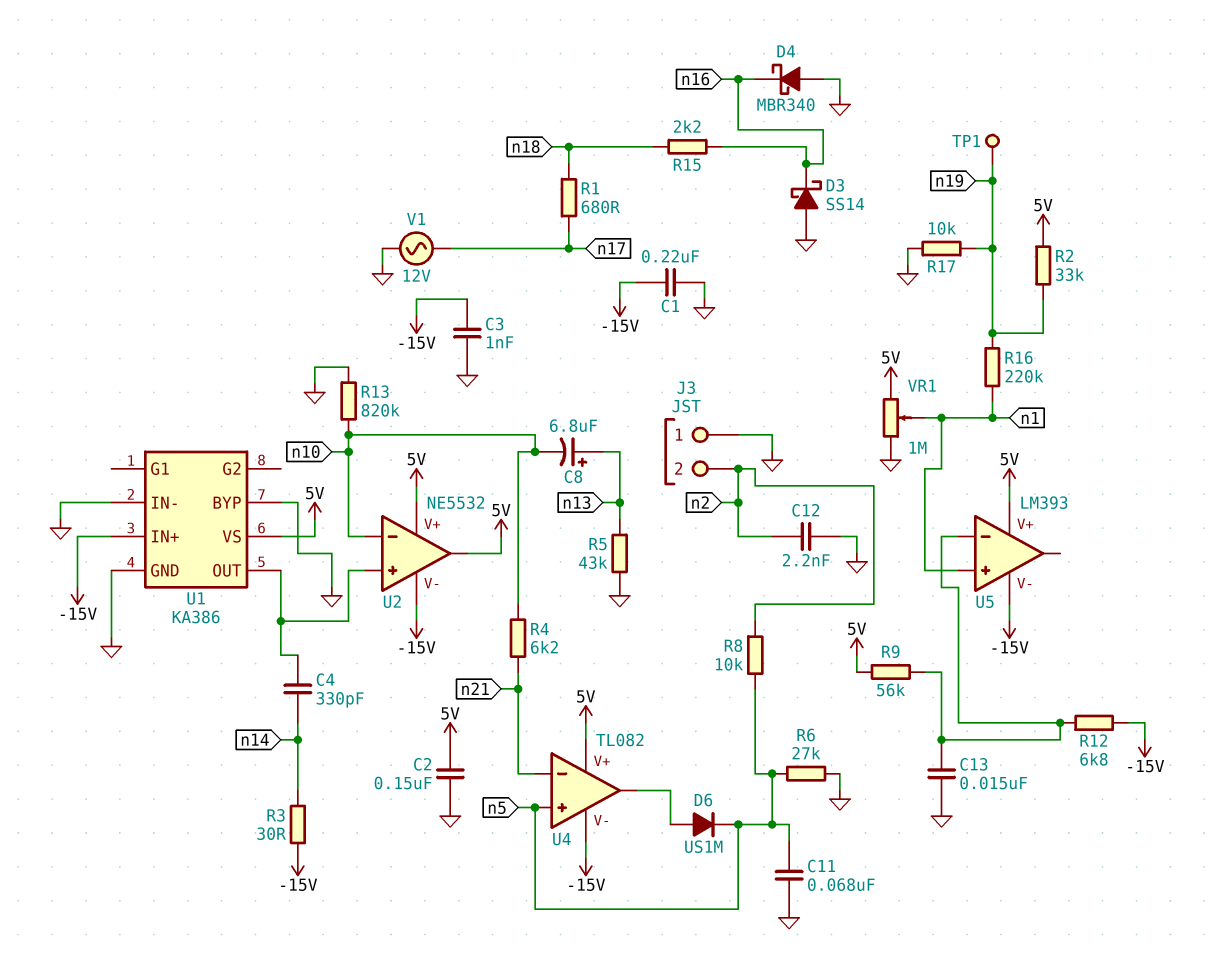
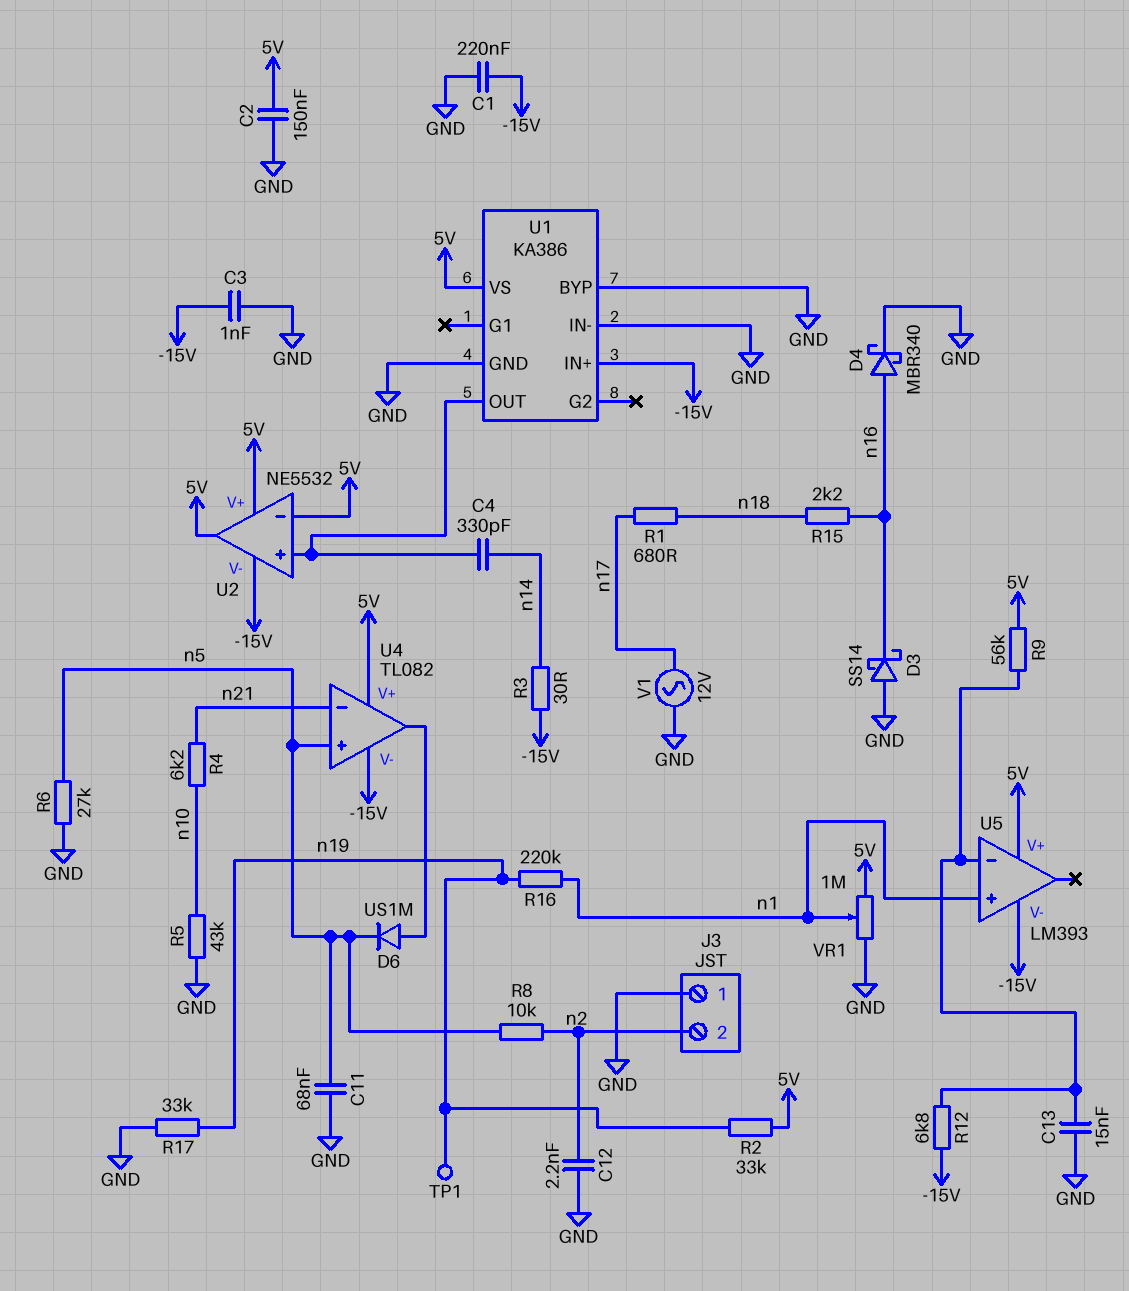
C8: 6.8uF (plus n13, minus n10) -> none
D4: schottky MBR340 (A GND, K n16) -> schottky MBR340 (A n16, K GND)
R5: 43k (GND, n13) -> 43k (GND, n10)
R13: 820k (GND, n10) -> none
R17: 10k (GND, n19) -> 33k (GND, n19)
U2 pin in-: n10 -> 5V

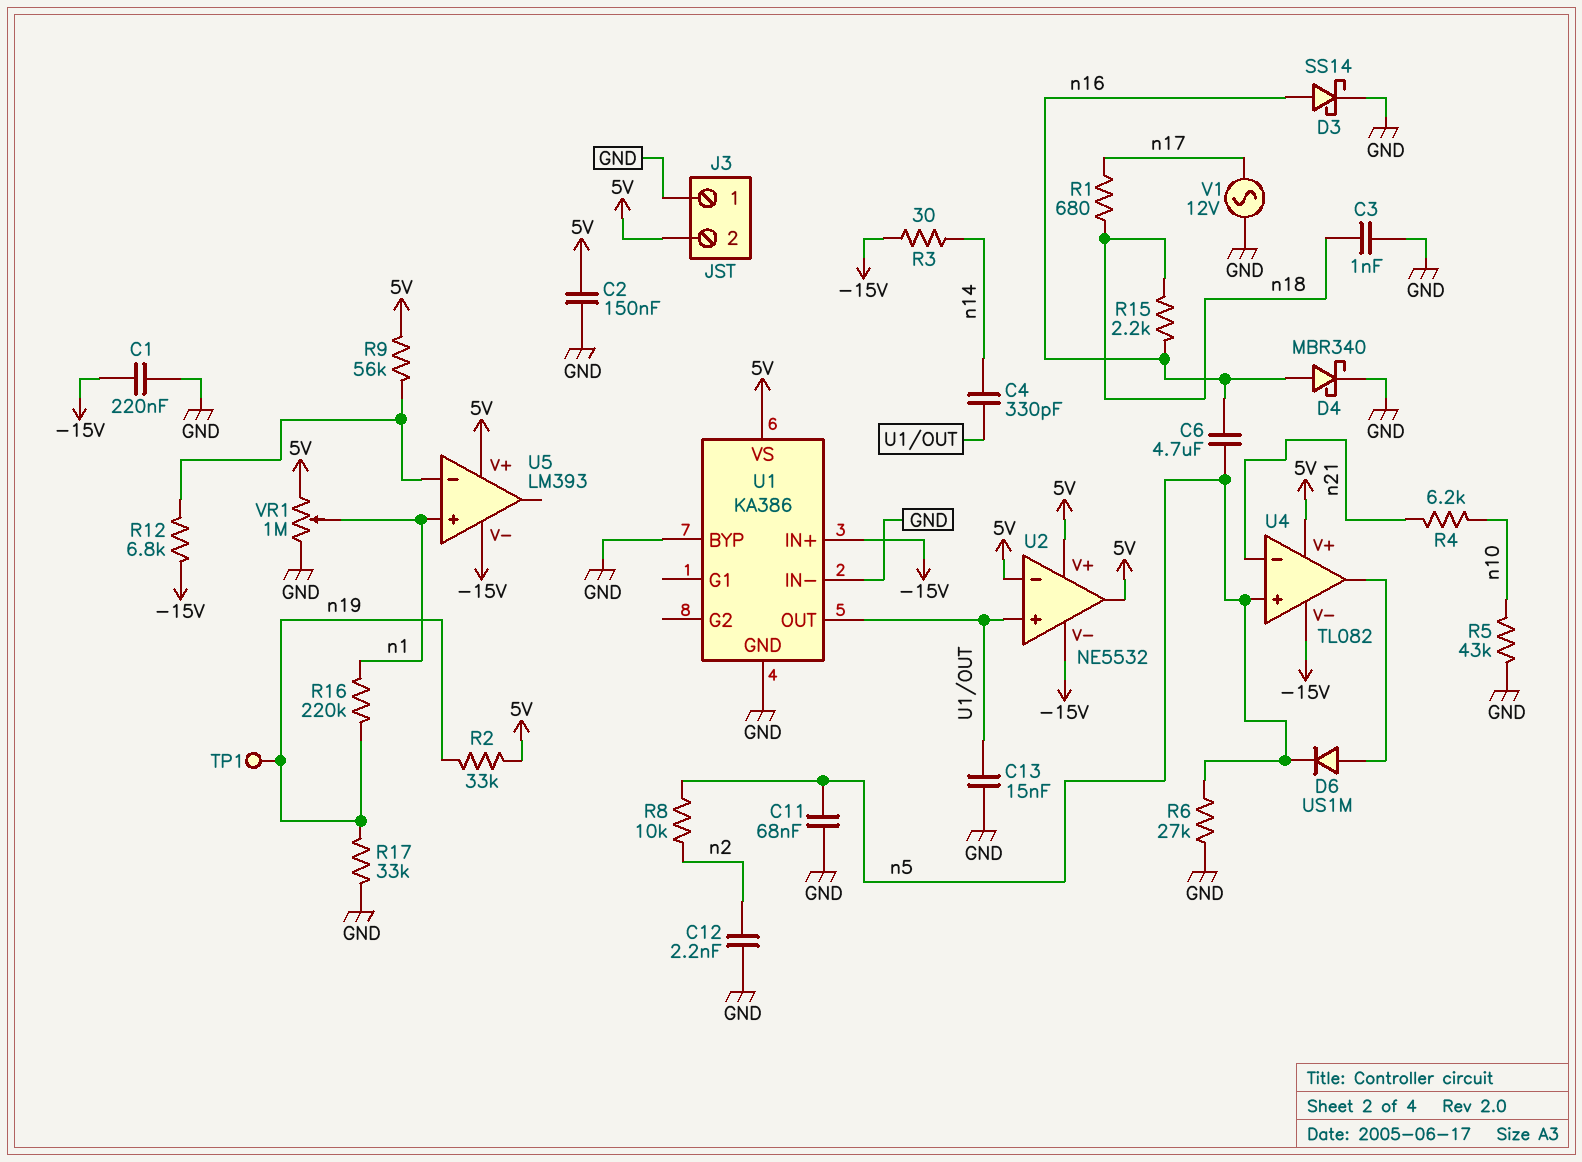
C3: 1nF (-15V, GND) -> 1nF (GND, n18)
C6: none -> 4.7uF (n5, n16)
C13: 15nF (GND, U5/in-) -> 15nF (GND, U1/OUT)
D3: schottky SS14 (A GND, K n16) -> schottky SS14 (A n16, K GND)
J3 pin 2: n2 -> 5V

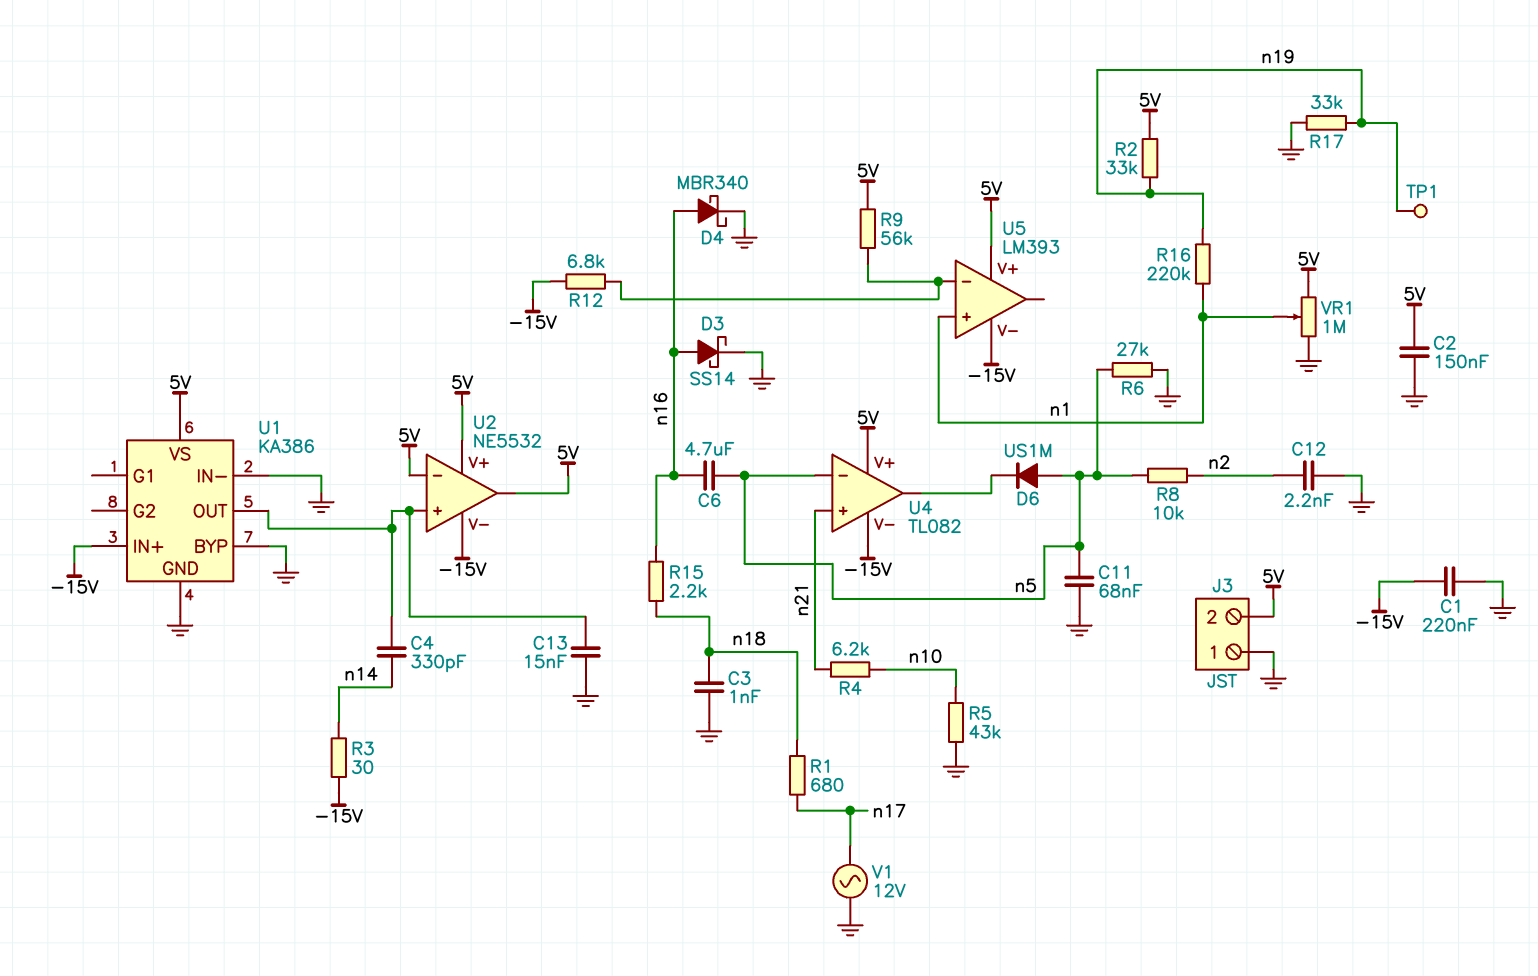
D6: diode US1M (A U4/out, K n5) -> diode US1M (A n5, K U4/out)
U4 pin in+: n5 -> n21
U4 pin in-: n21 -> n5

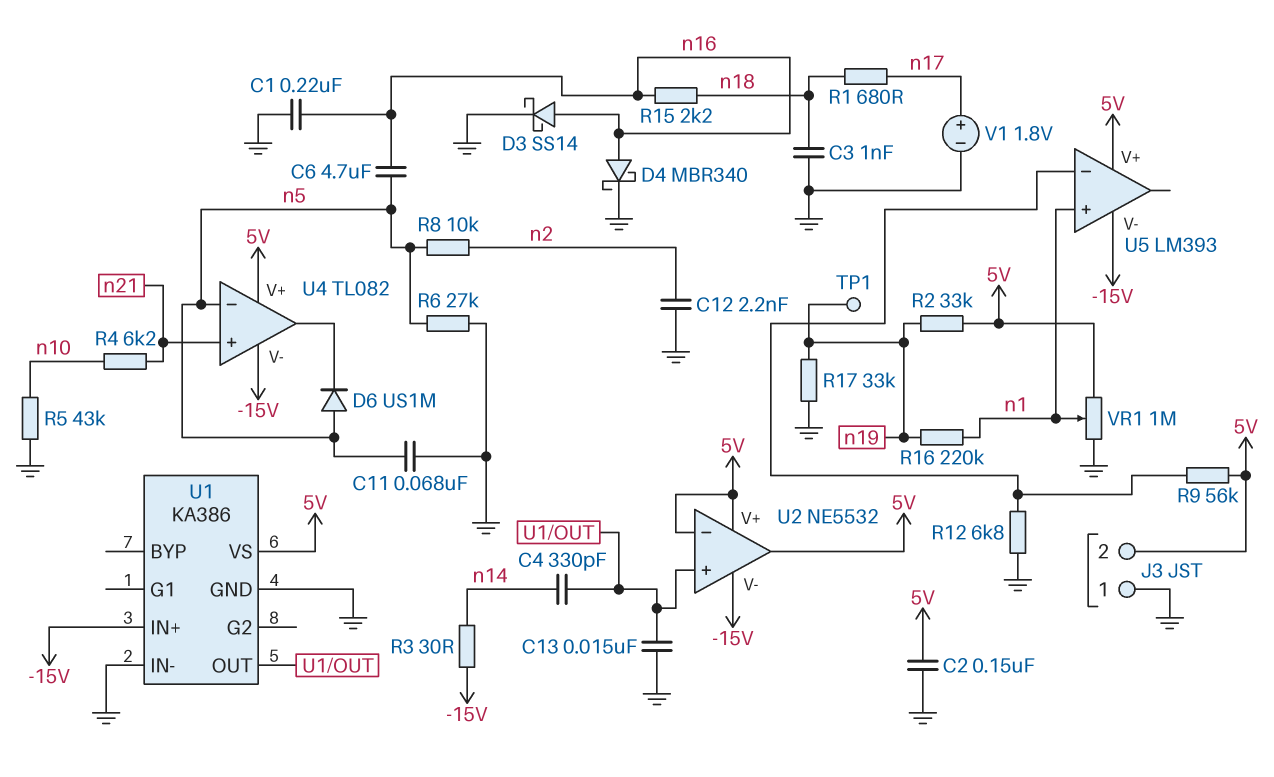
C1: 220nF (-15V, GND) -> 220nF (GND, n16)
R12: 6.8k (-15V, U5/in-) -> 6.8k (GND, U5/in-)
U1 pin BYP: GND -> none
V1: AC 12V (GND, n17) -> 1.8V (plus n17, minus GND)

